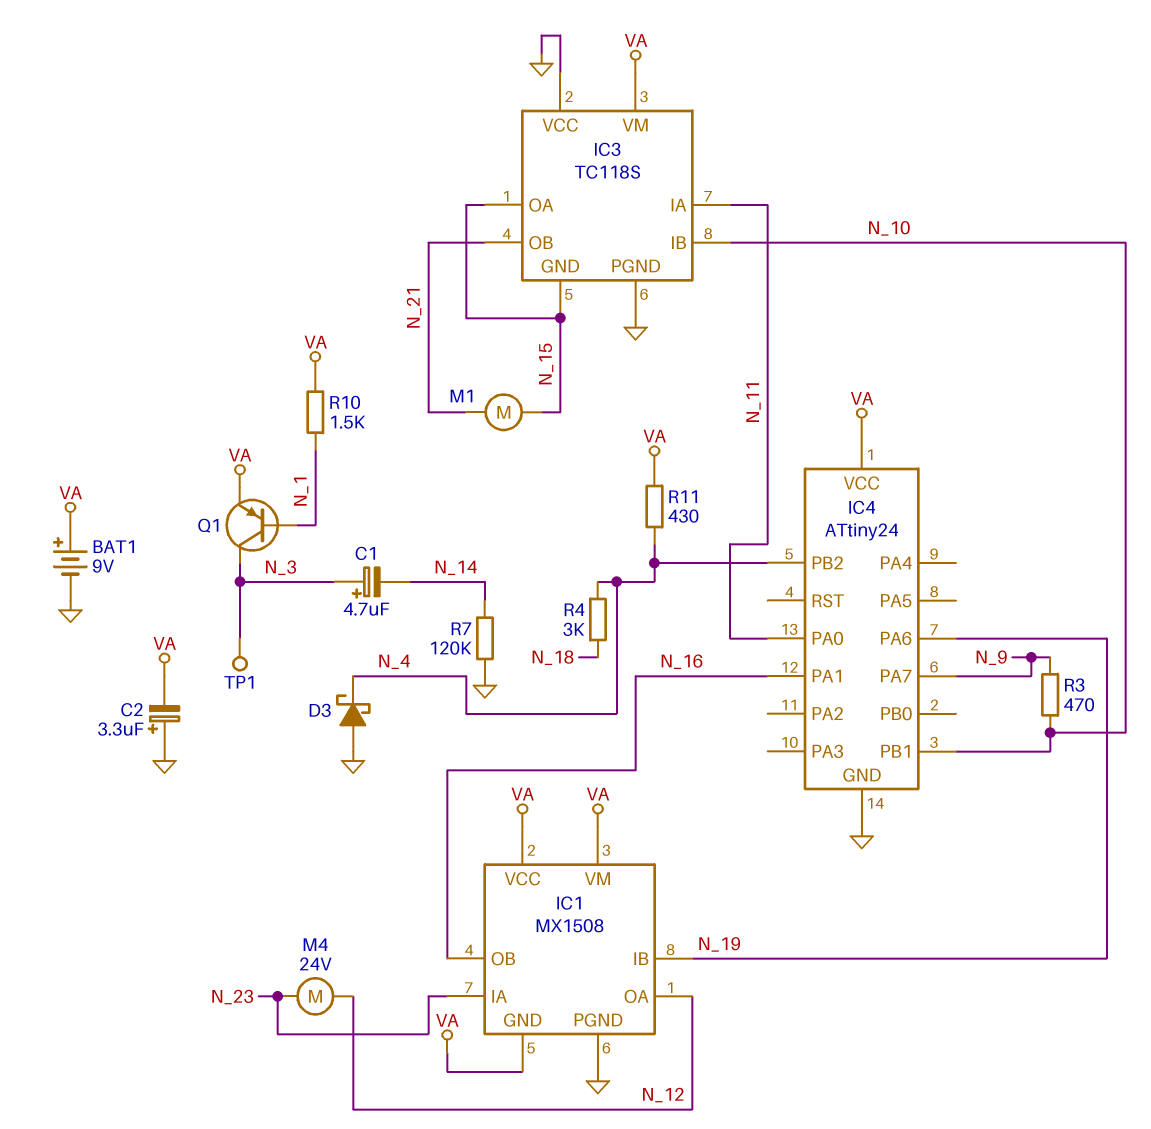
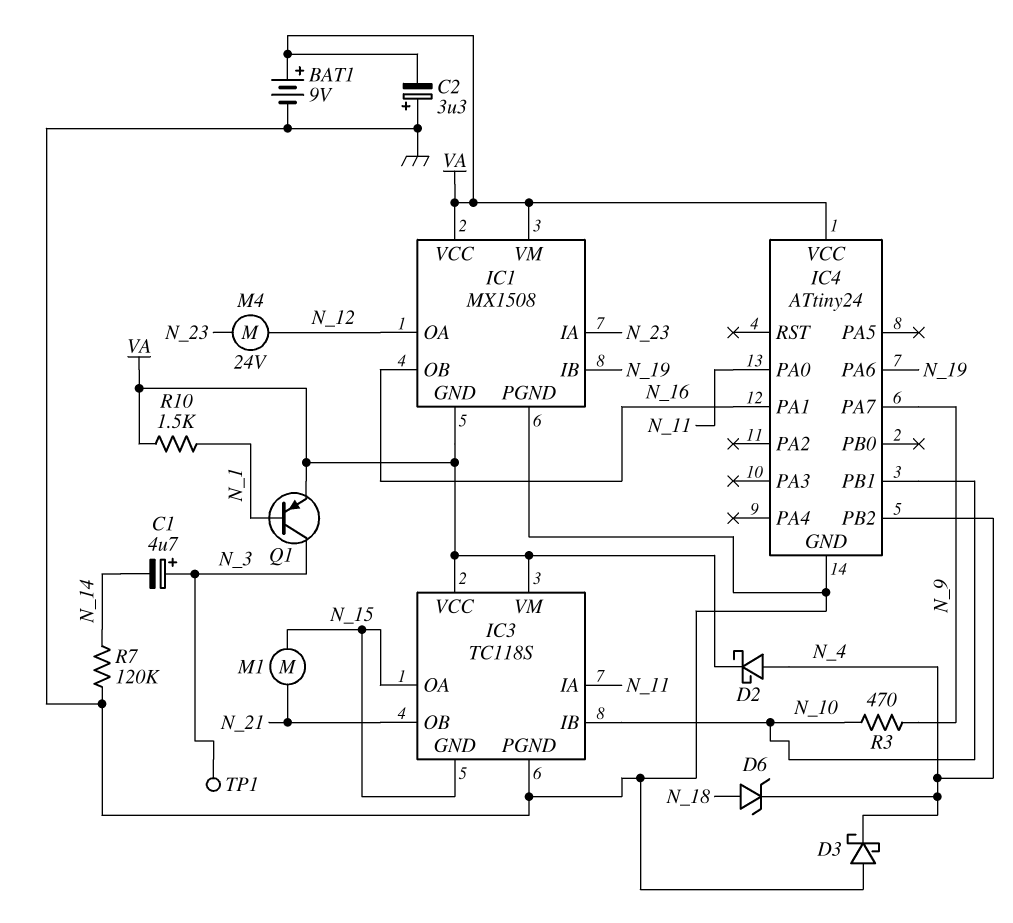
D2: none -> schottky (A N_4, K VA)
D6: none -> zener (A N_18, K N_4)
IC3 pin VCC: GND -> VA
R4: 3k (N_4, N_18) -> none
R11: 430 (N_4, VA) -> none

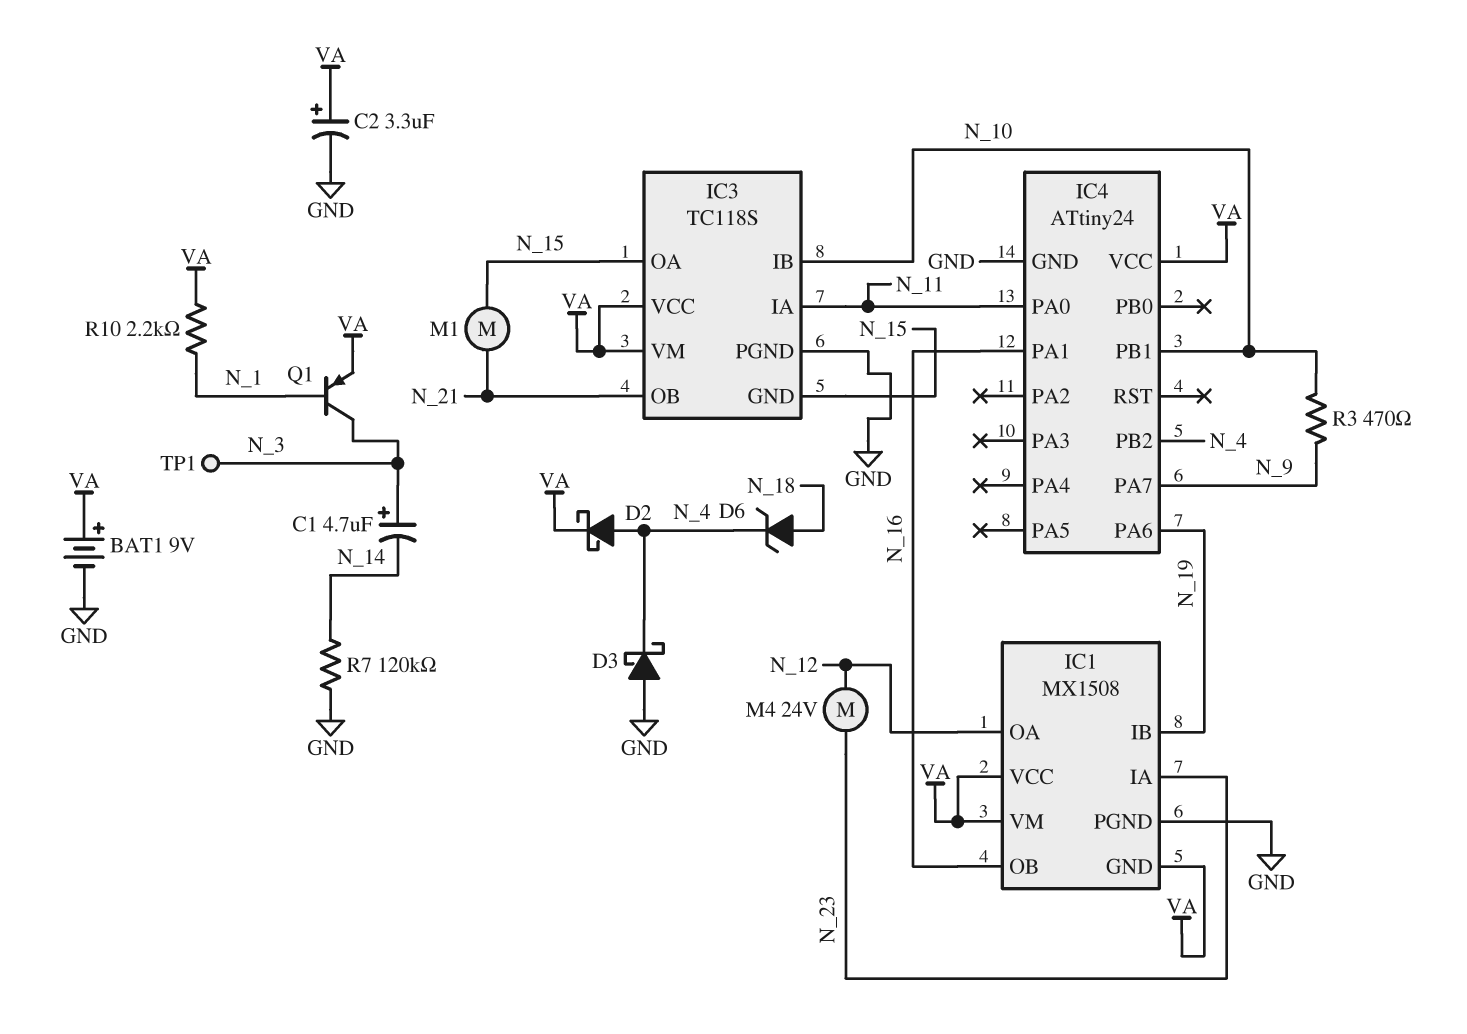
C2: 3.3uF (plus GND, minus VA) -> 3.3uF (plus VA, minus GND)
R10: 1.5k (N_1, VA) -> 2.2k (N_1, VA)

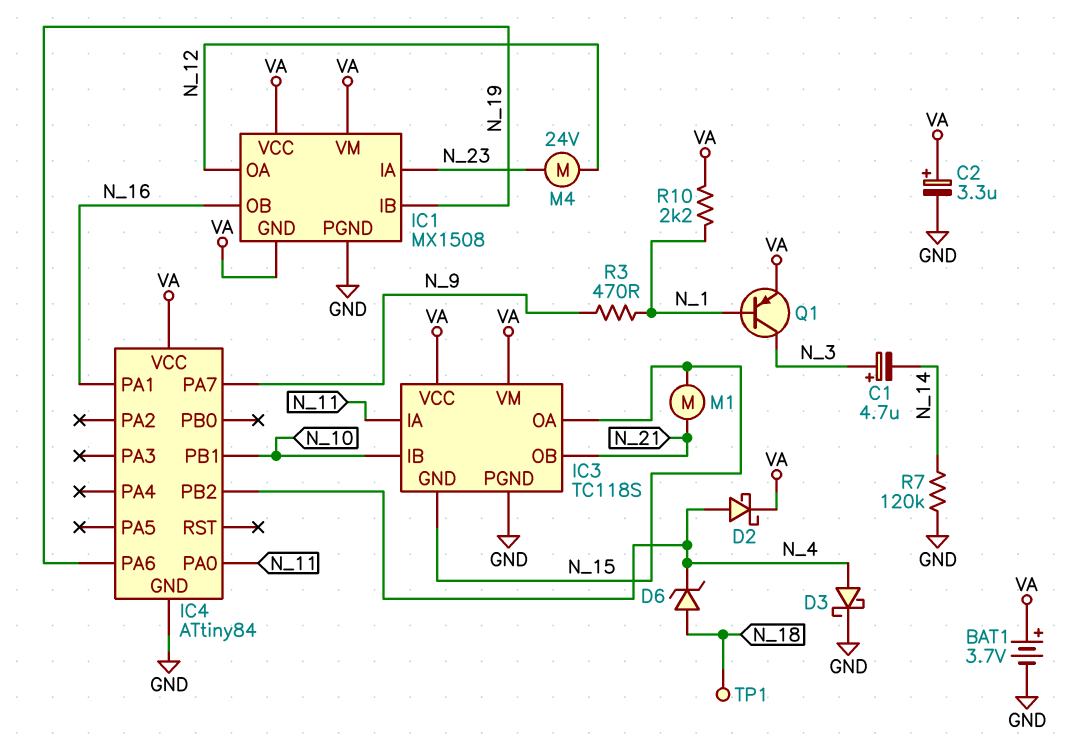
BAT1: 9V (plus VA, minus GND) -> 3.7V (plus VA, minus GND)
D3: schottky (A GND, K N_4) -> schottky (A N_4, K GND)
IC4: ATtiny24 -> ATtiny84
R3: 470 (N_9, N_10) -> 470 (N_1, N_9)
TP1: test point (N_3) -> test point (N_18)

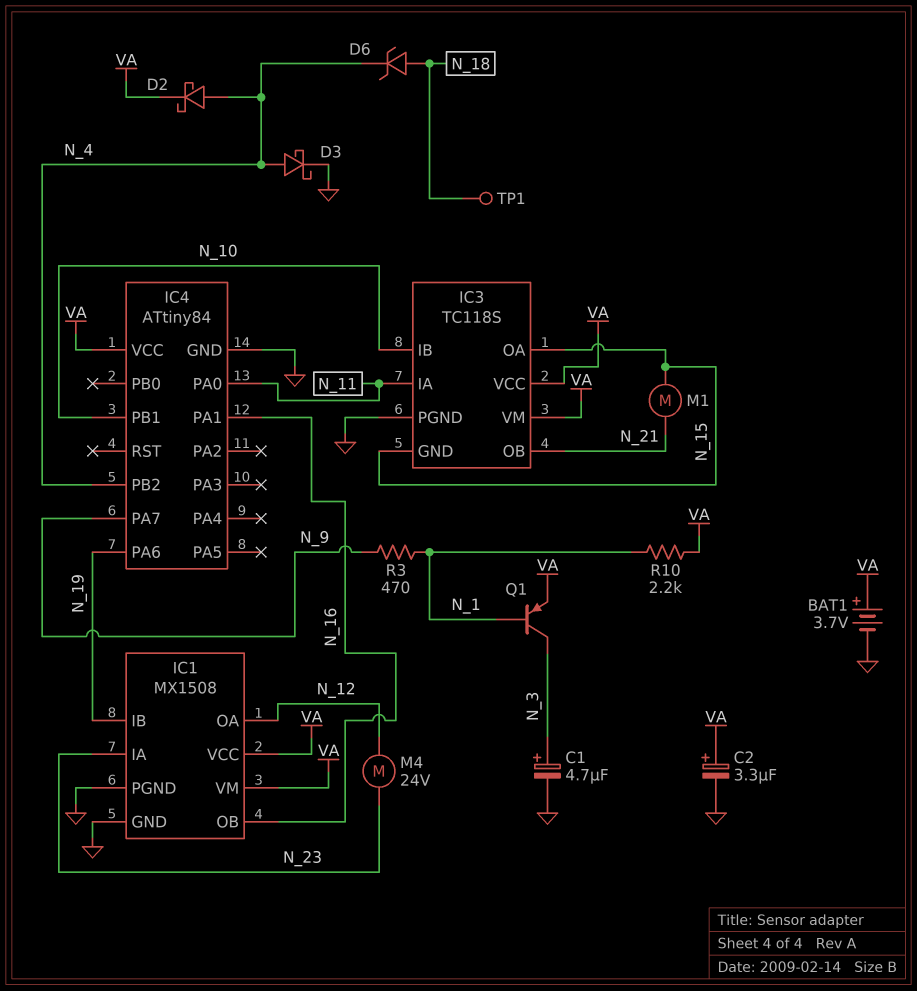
C1: 4.7uF (plus N_3, minus N_14) -> 4.7uF (plus N_3, minus GND)
IC1 pin GND: VA -> GND
R7: 120k (GND, N_14) -> none

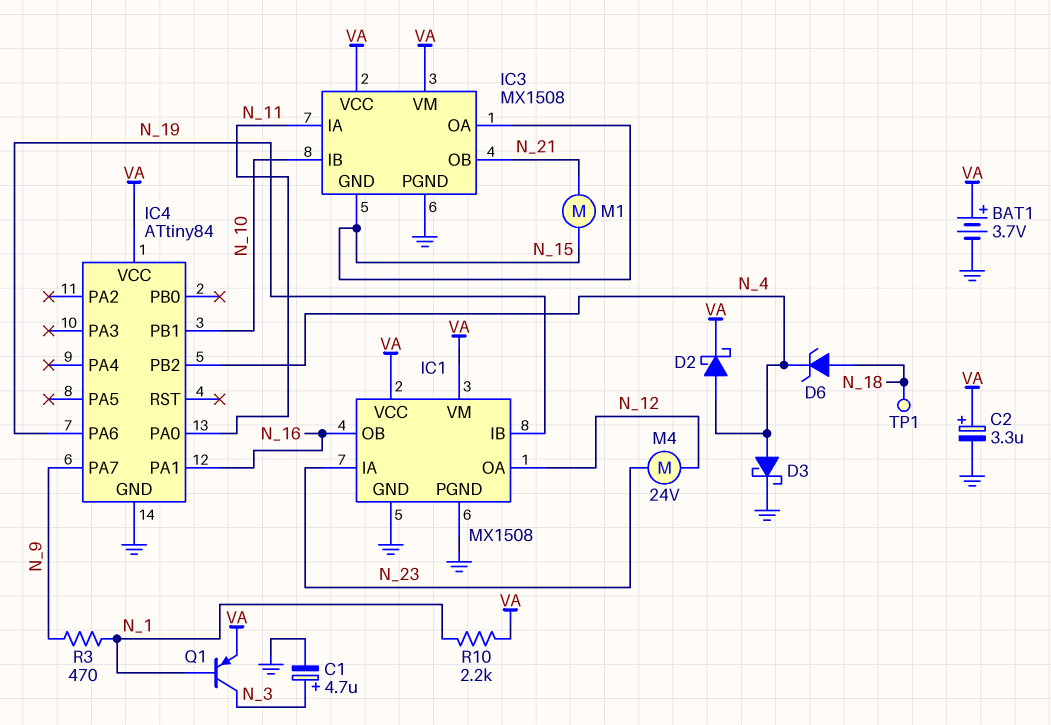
IC3: TC118S -> MX1508

